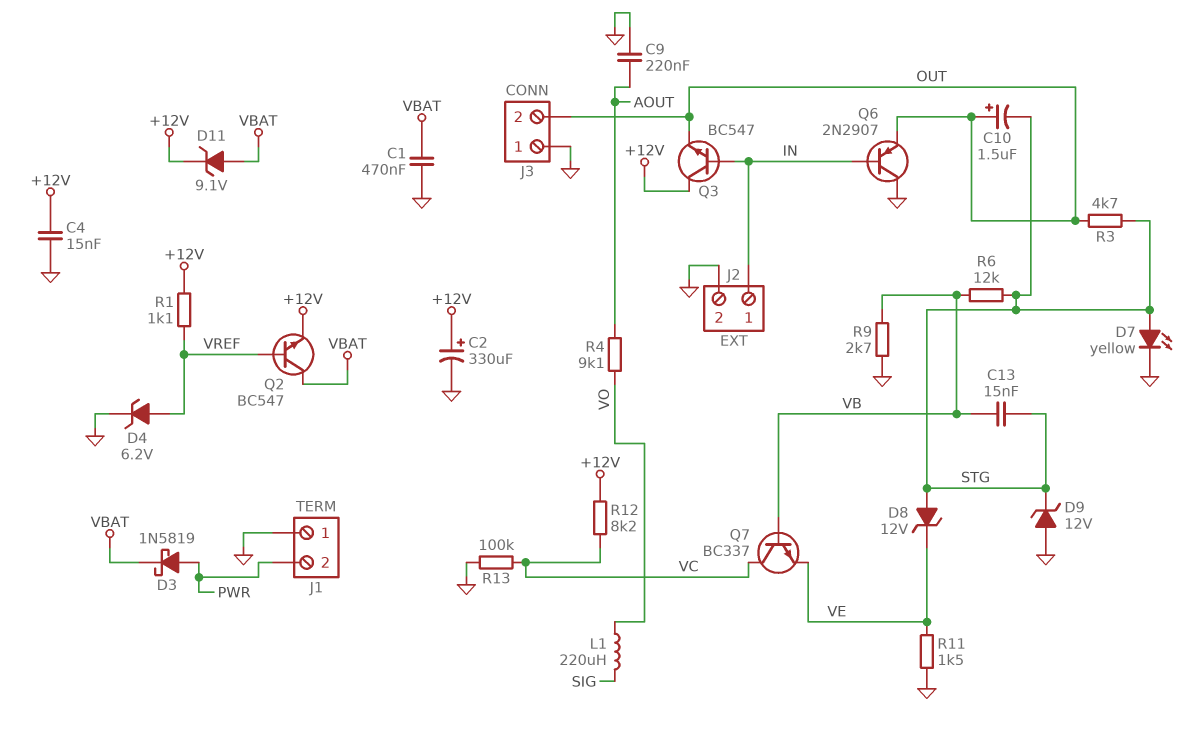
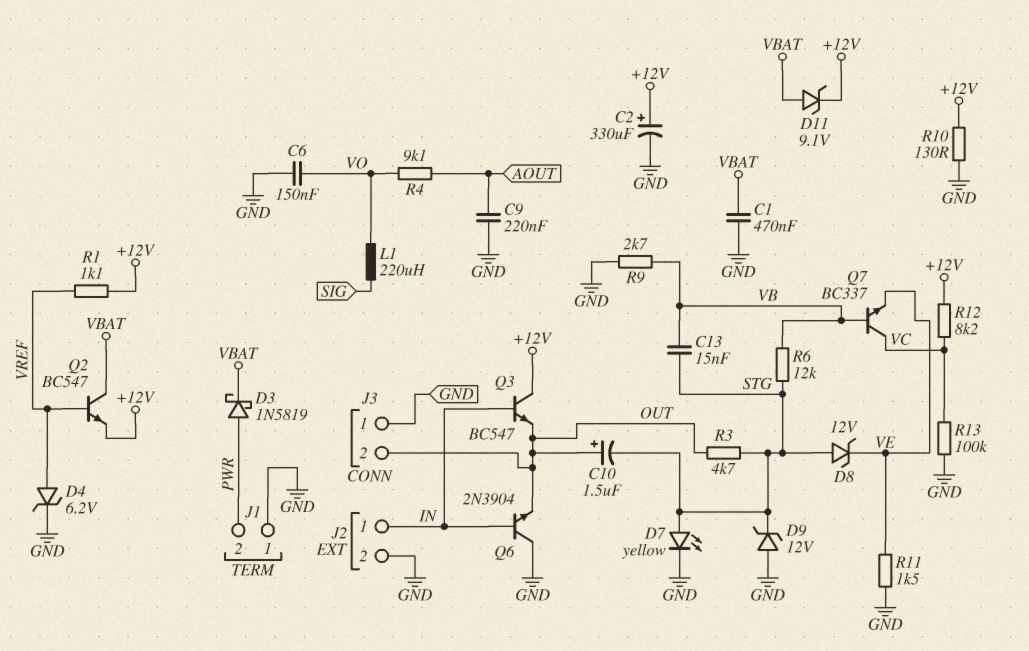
C4: 15nF (+12V, GND) -> none
C6: none -> 150nF (GND, VO)
Q6: PNP 2N2907 (B IN, C GND, E OUT) -> NPN 2N3904 (B IN, C GND, E OUT)
R10: none -> 130 (+12V, GND)

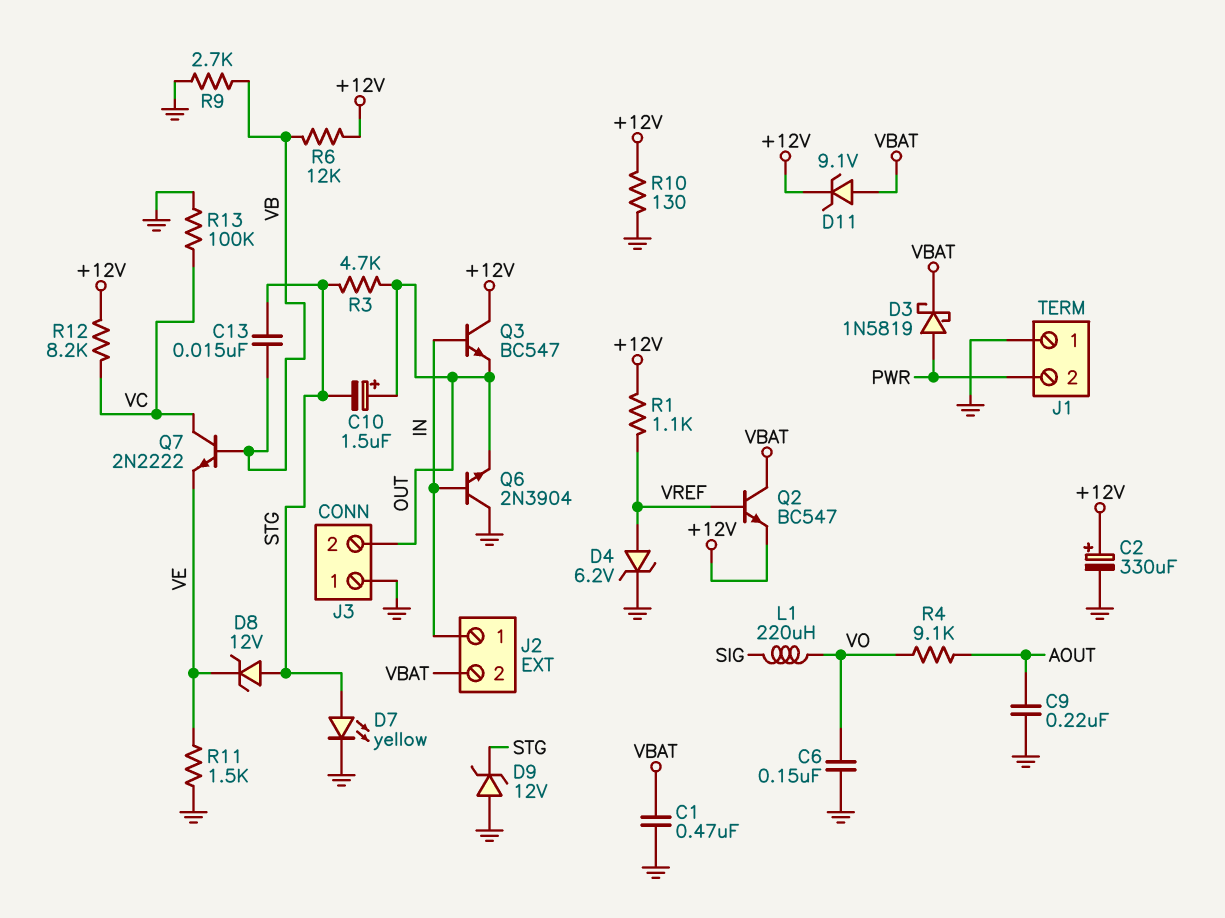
J2 pin 2: GND -> VBAT
Q7: NPN BC337 (B VB, C VC, E VE) -> NPN 2N2222 (B VB, C VC, E VE)
R6: 12k (STG, VB) -> 12k (+12V, VB)

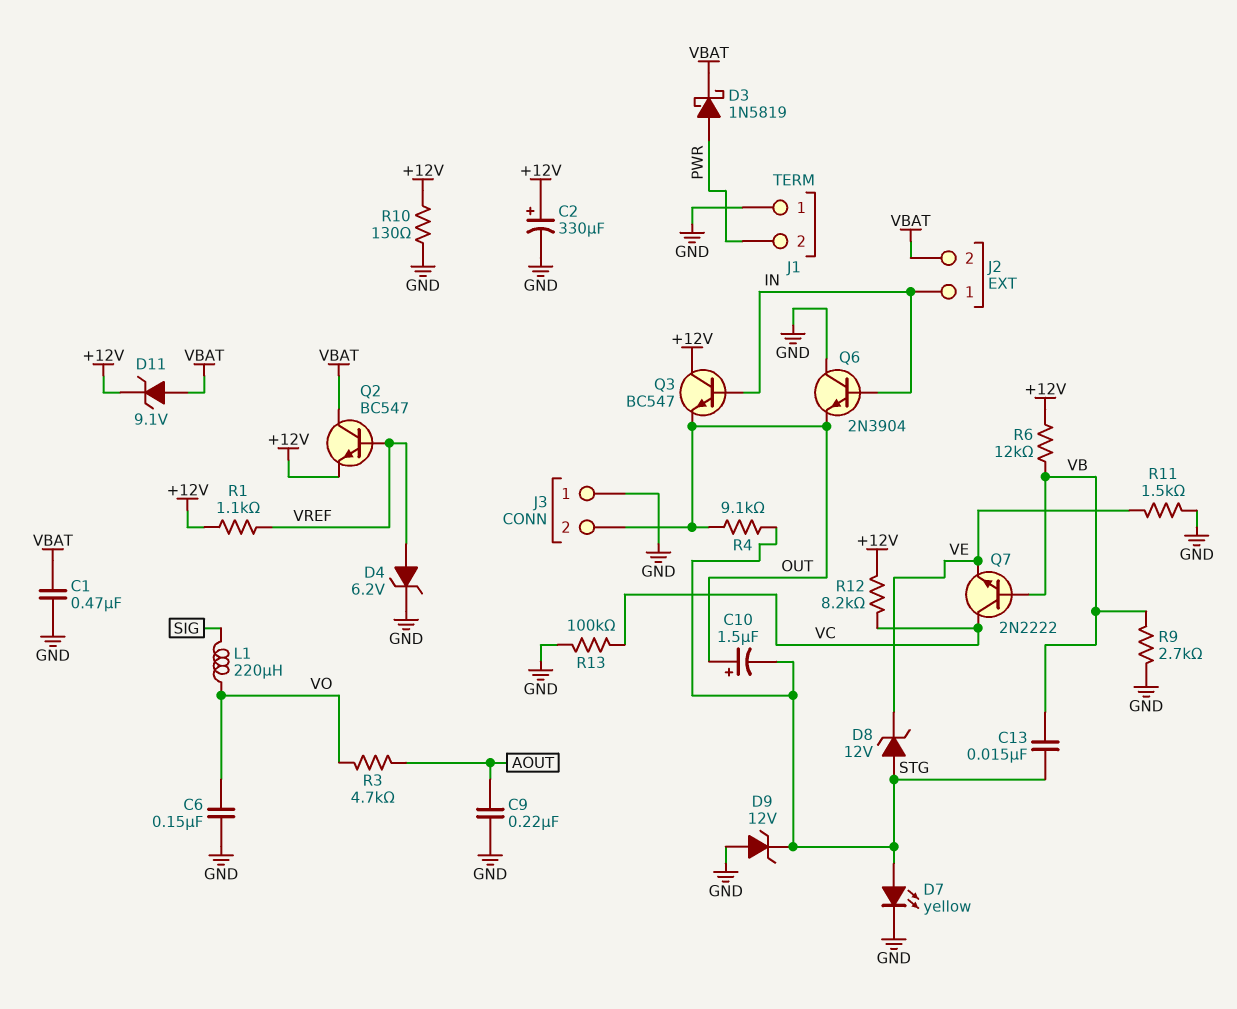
R3: 4.7k (OUT, STG) -> 4.7k (AOUT, VO)
R4: 9.1k (AOUT, VO) -> 9.1k (OUT, STG)

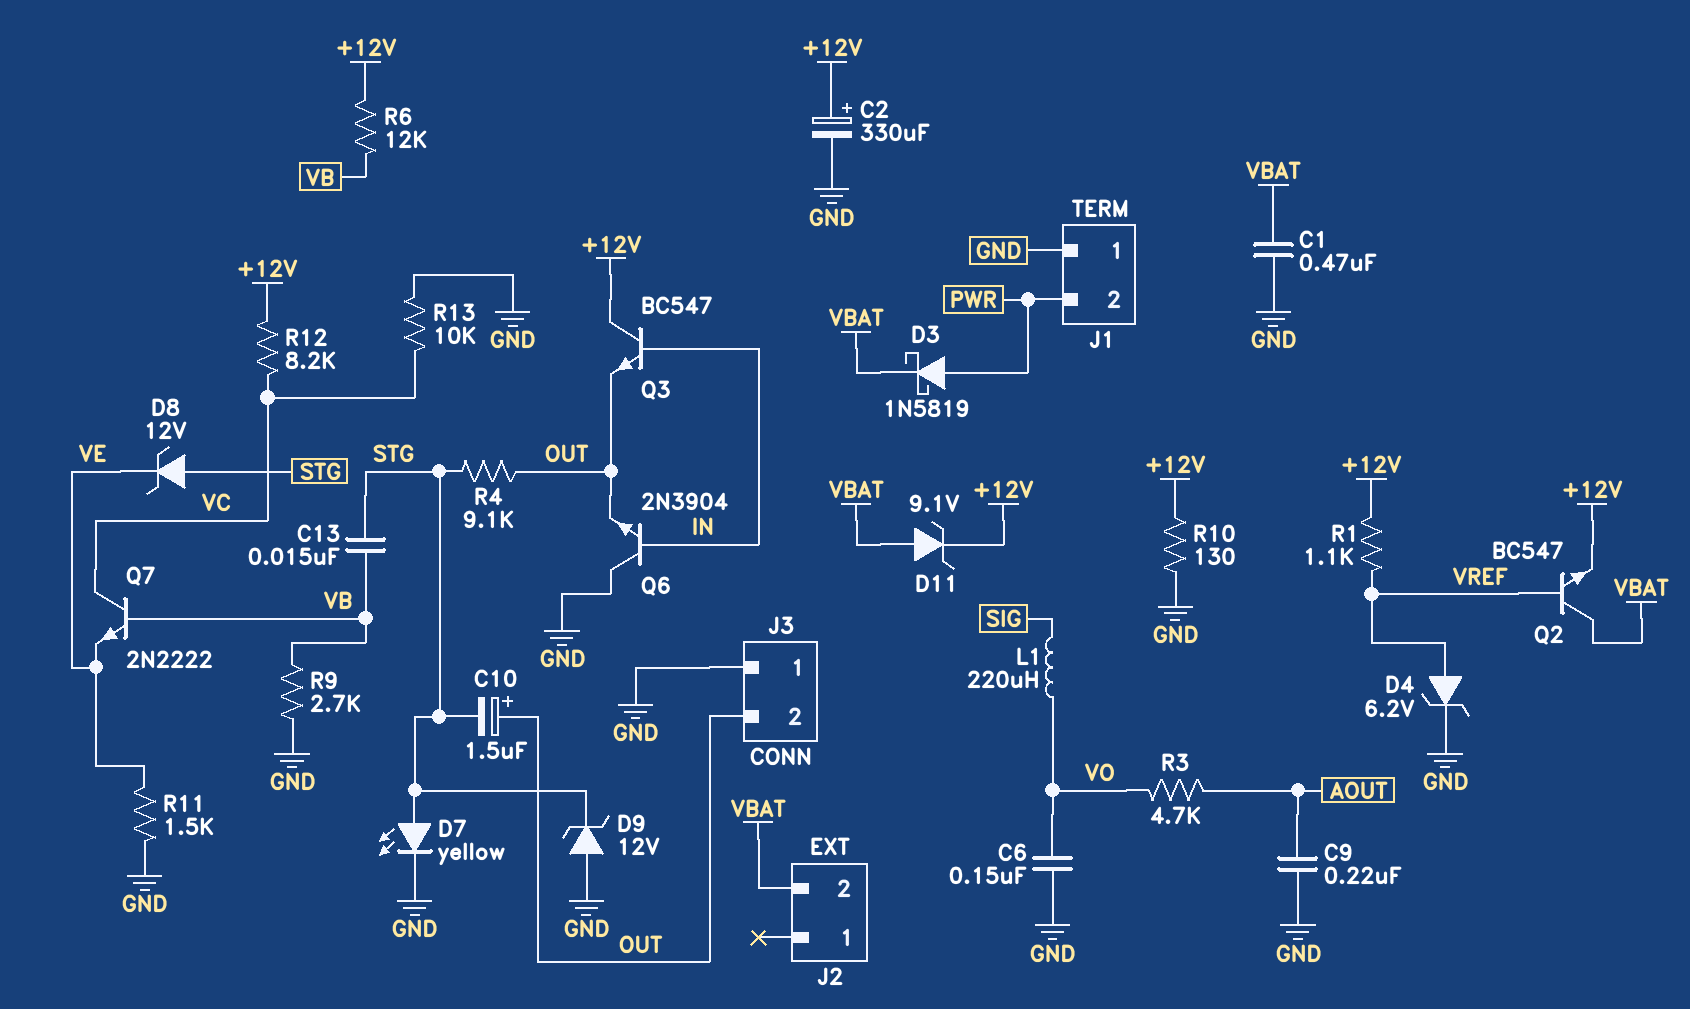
J2 pin 1: IN -> none
R13: 100k (GND, VC) -> 10k (GND, VC)

